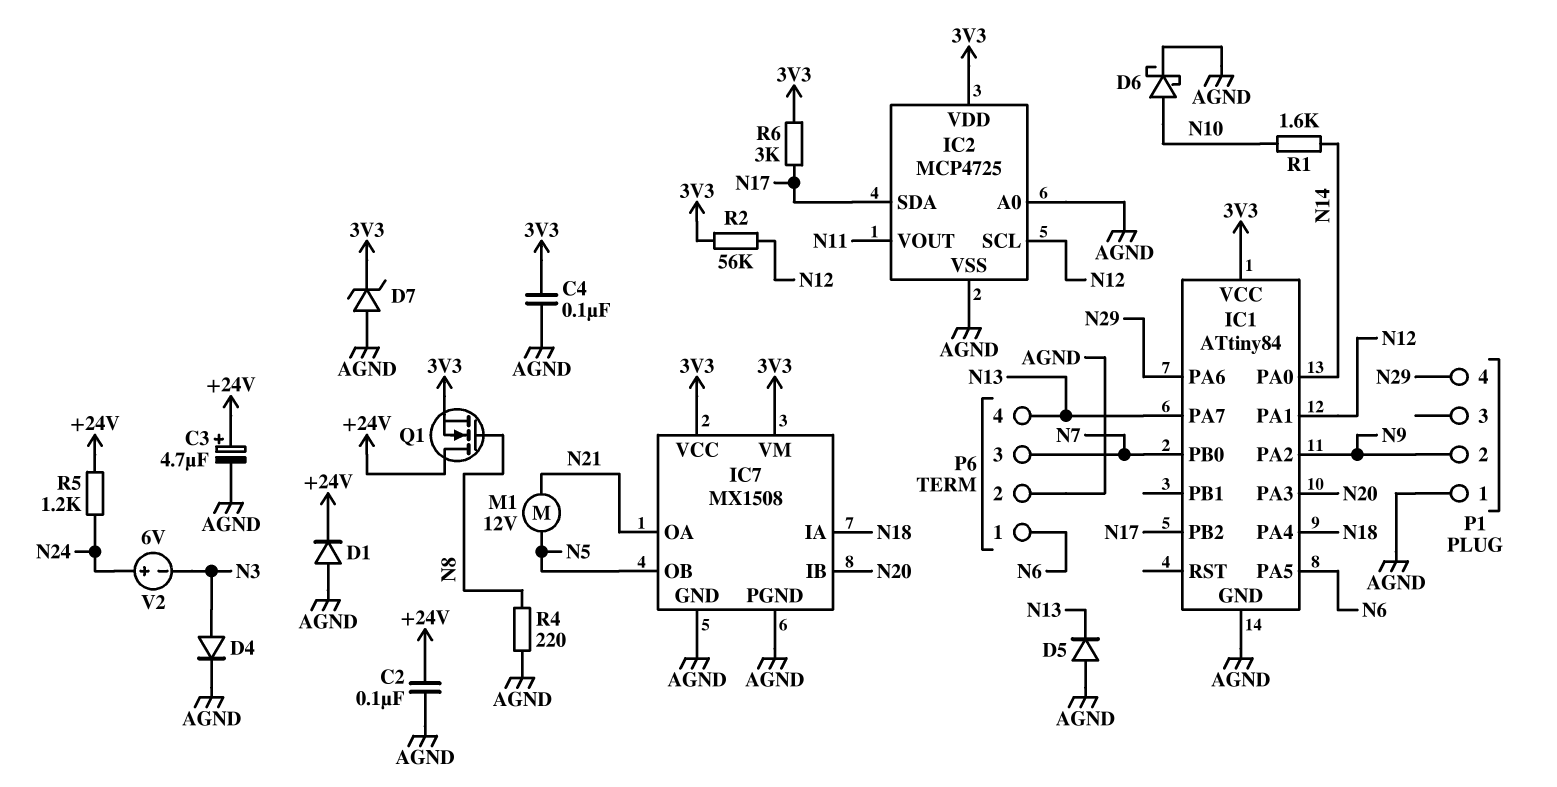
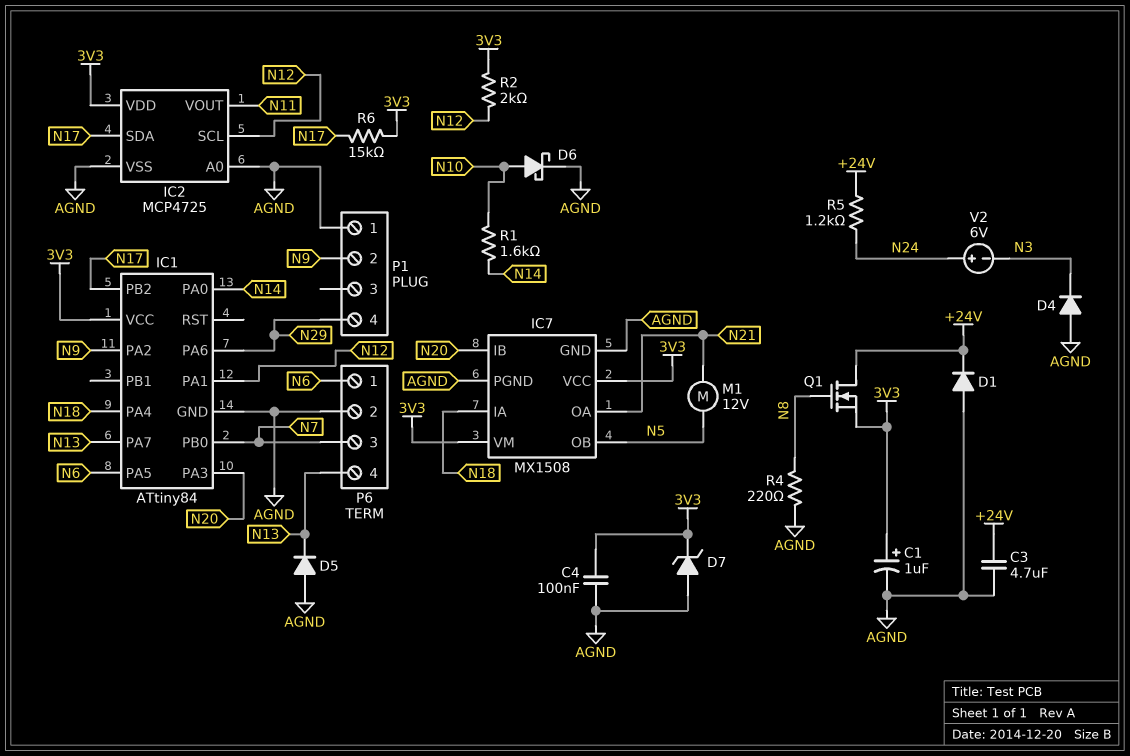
C1: none -> 1uF (plus 3V3, minus AGND)
C2: 100nF (+24V, AGND) -> none
C3: 4.7uF (plus +24V, minus AGND) -> 4.7uF (+24V, AGND)
D4: diode (A N3, K AGND) -> diode (A AGND, K N3)
R2: 56k (3V3, N12) -> 2k (3V3, N12)
R6: 3k (3V3, N17) -> 15k (3V3, N17)

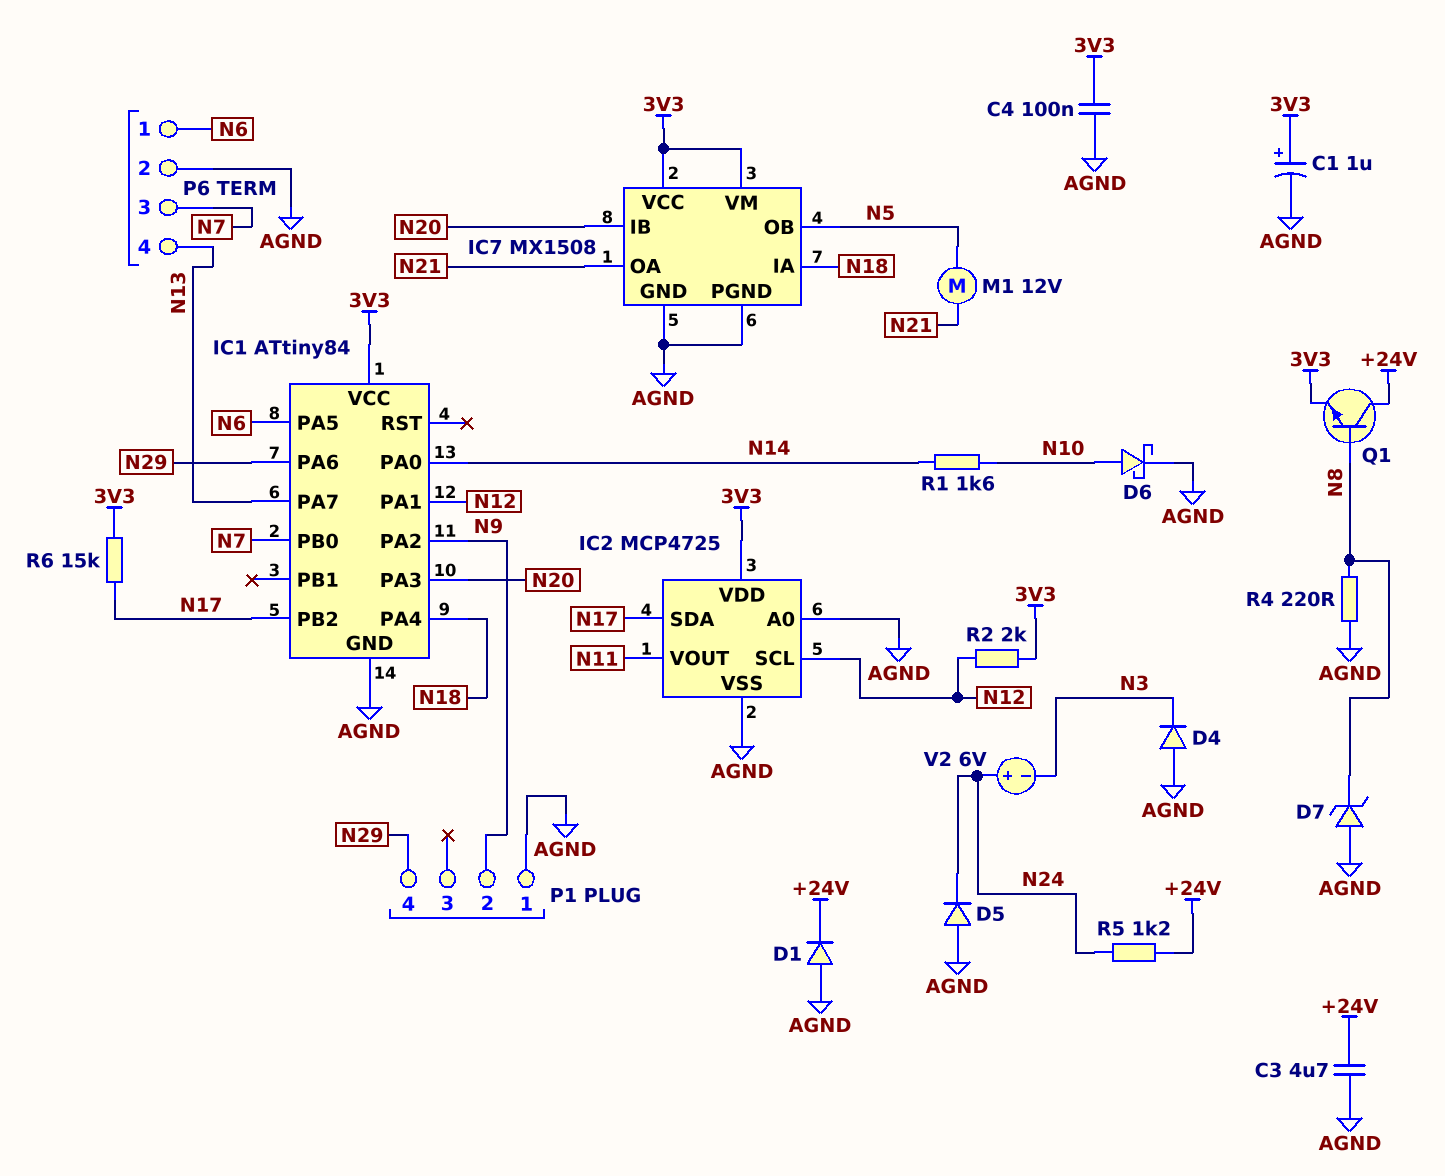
D5: diode (A AGND, K N13) -> diode (A AGND, K N24)
D7: zener (A AGND, K 3V3) -> zener (A AGND, K N8)
Q1: NMOS (G N8, D +24V, S 3V3) -> NPN (B N8, C +24V, E 3V3)

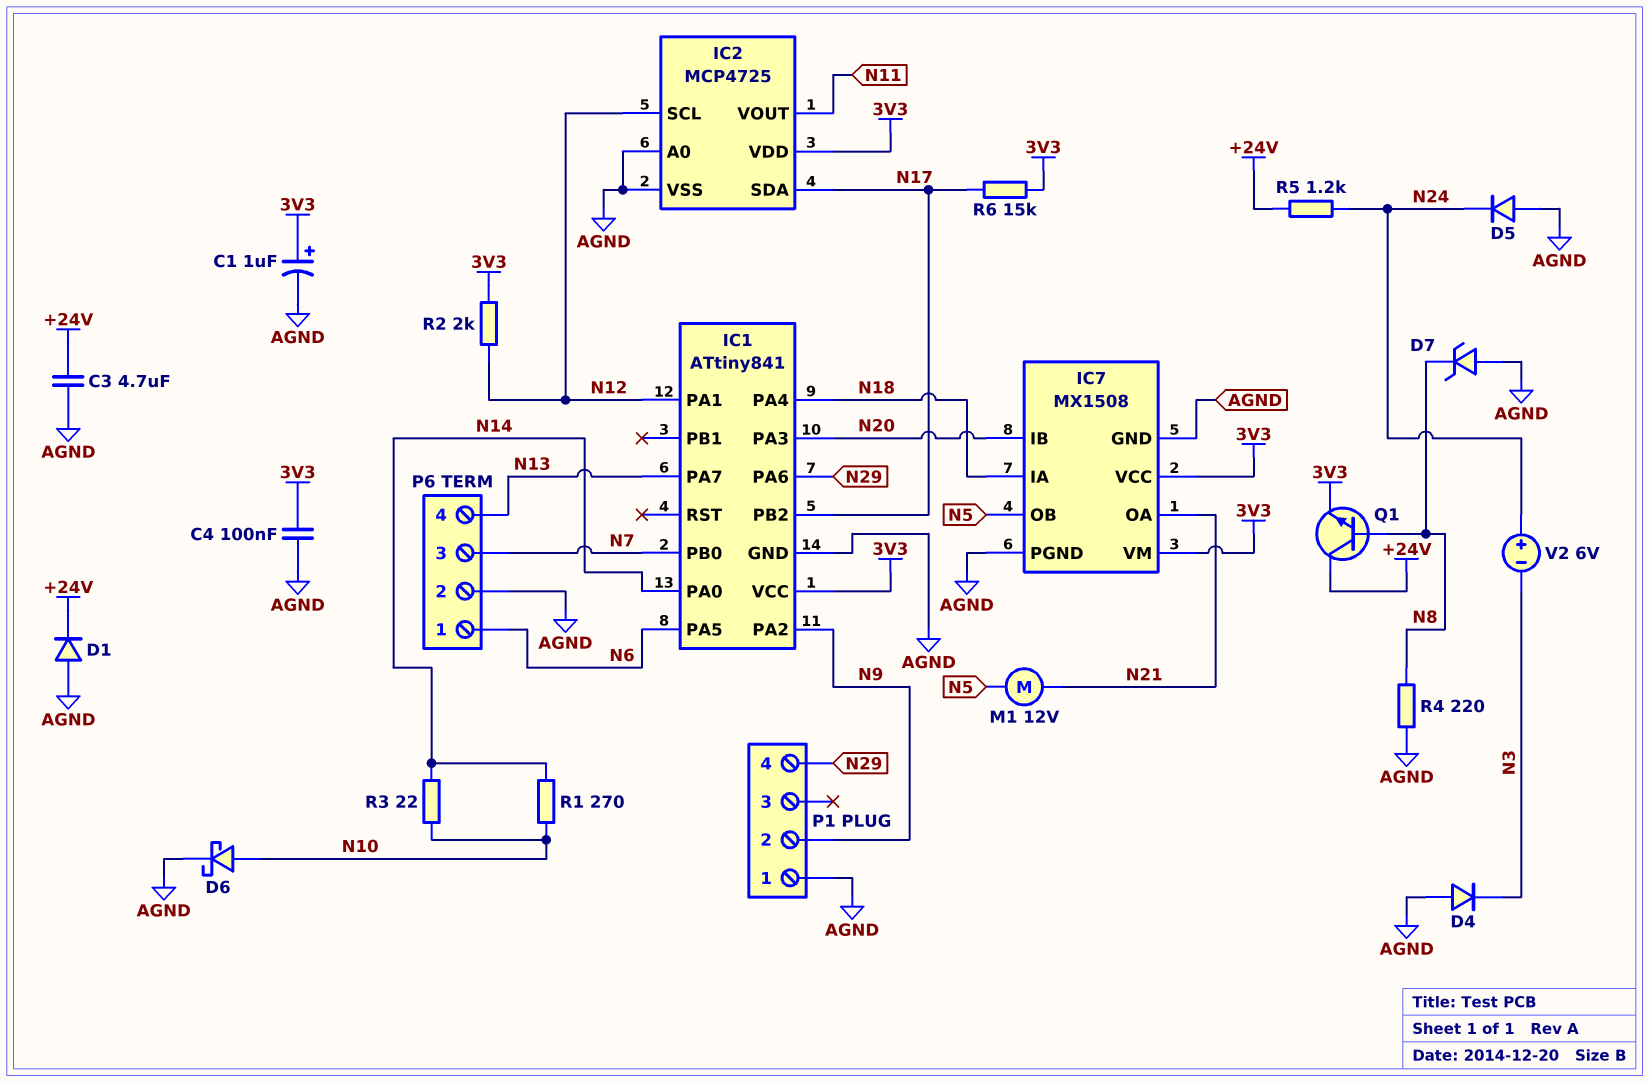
IC1: ATtiny84 -> ATtiny841
R1: 1.6k (N10, N14) -> 270 (N10, N14)
R3: none -> 22 (N10, N14)

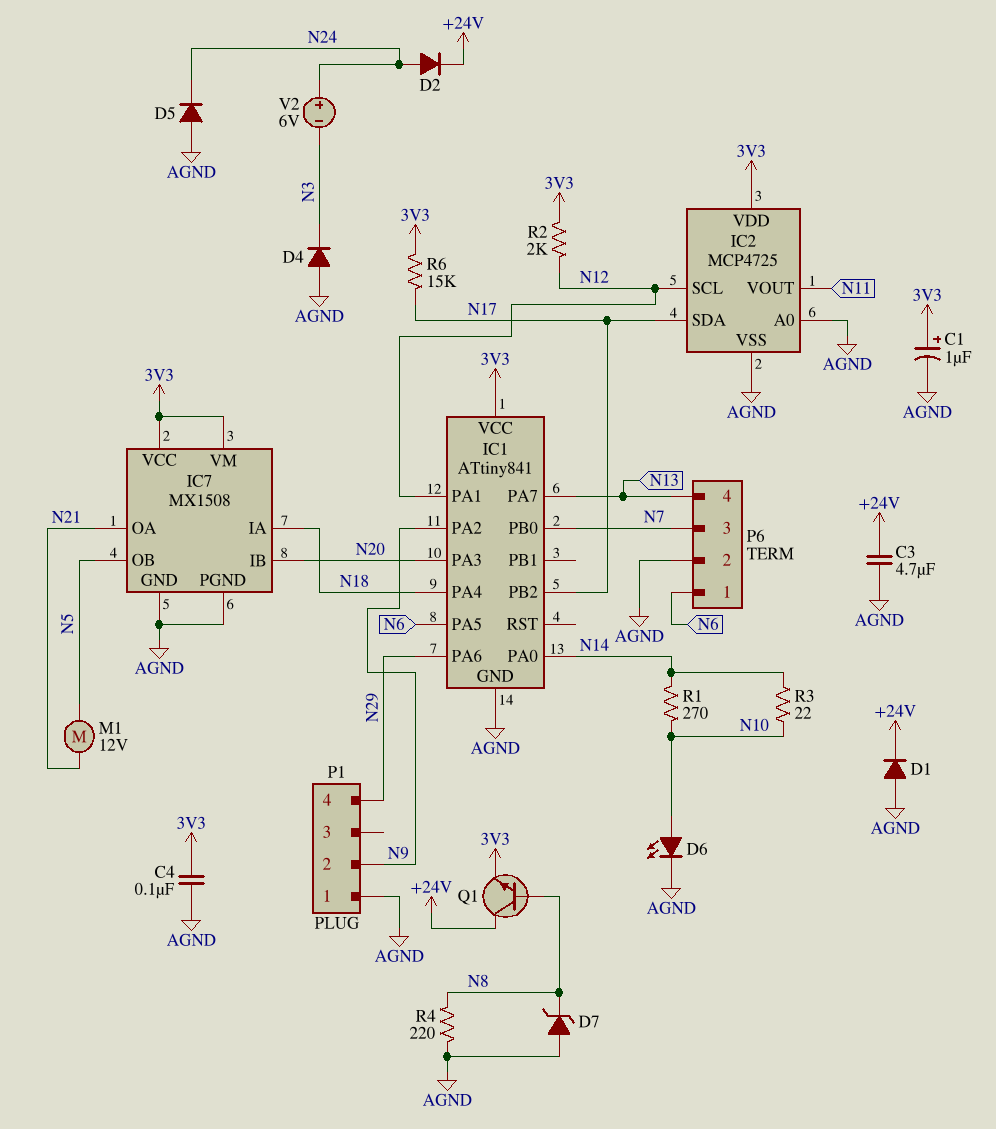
D2: none -> diode (A N24, K +24V)
D6: schottky (A N10, K AGND) -> LED (A N10, K AGND)
R5: 1.2k (+24V, N24) -> none

